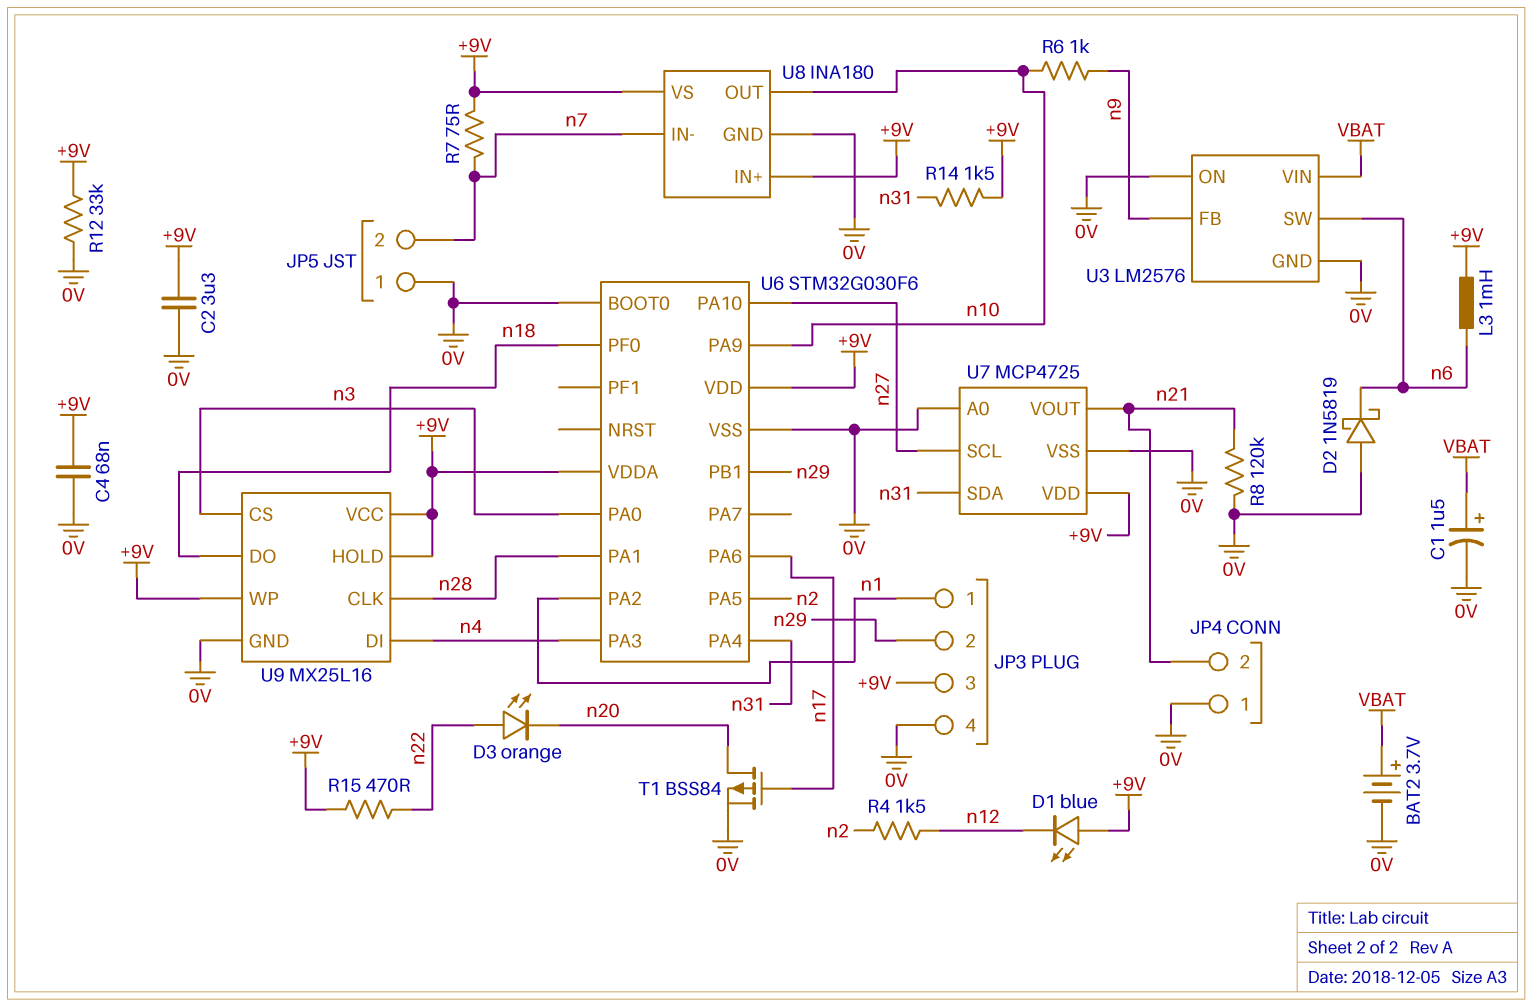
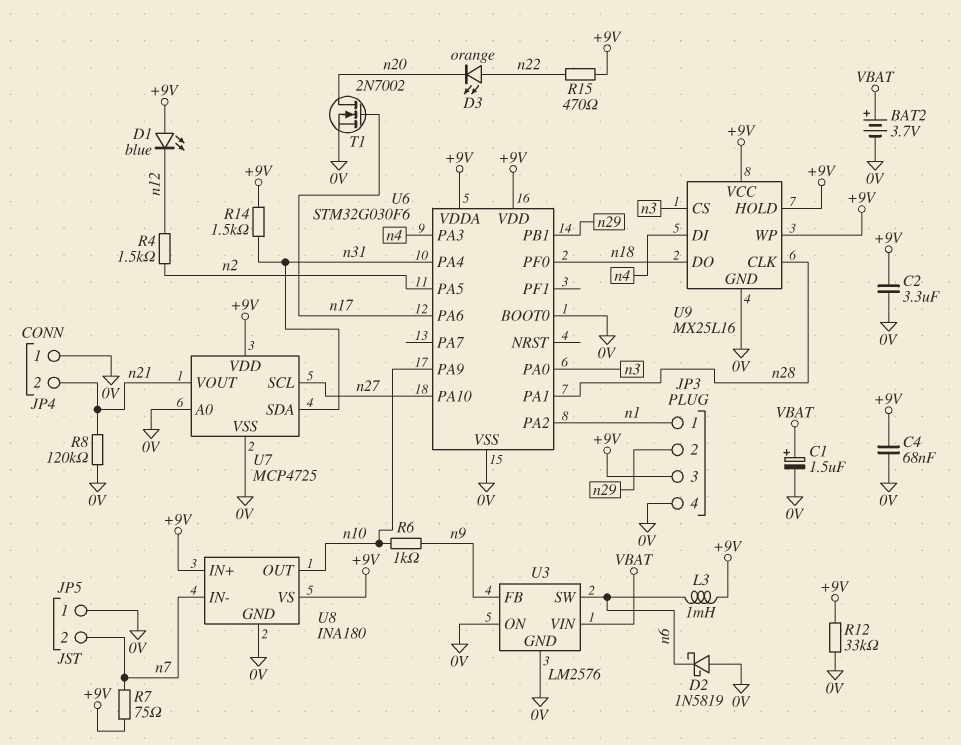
T1: PMOS BSS84 (G n17, D n20, S 0V) -> NMOS 2N7002 (G n17, D n20, S 0V)

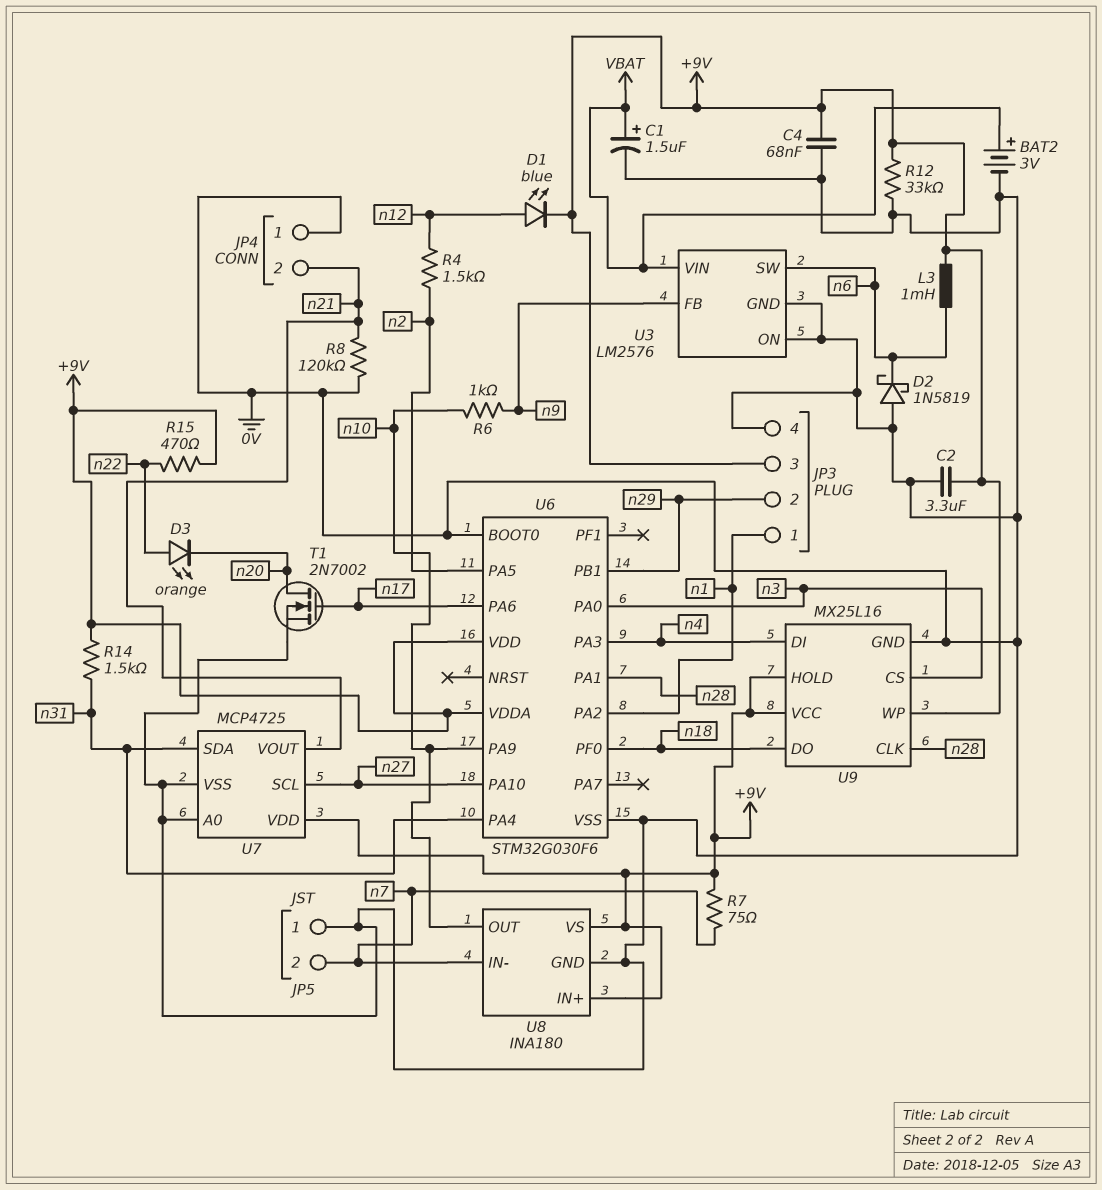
BAT2: 3.7V (plus VBAT, minus 0V) -> 3V (plus VBAT, minus 0V)
D1: LED blue (A +9V, K n12) -> LED blue (A n12, K +9V)

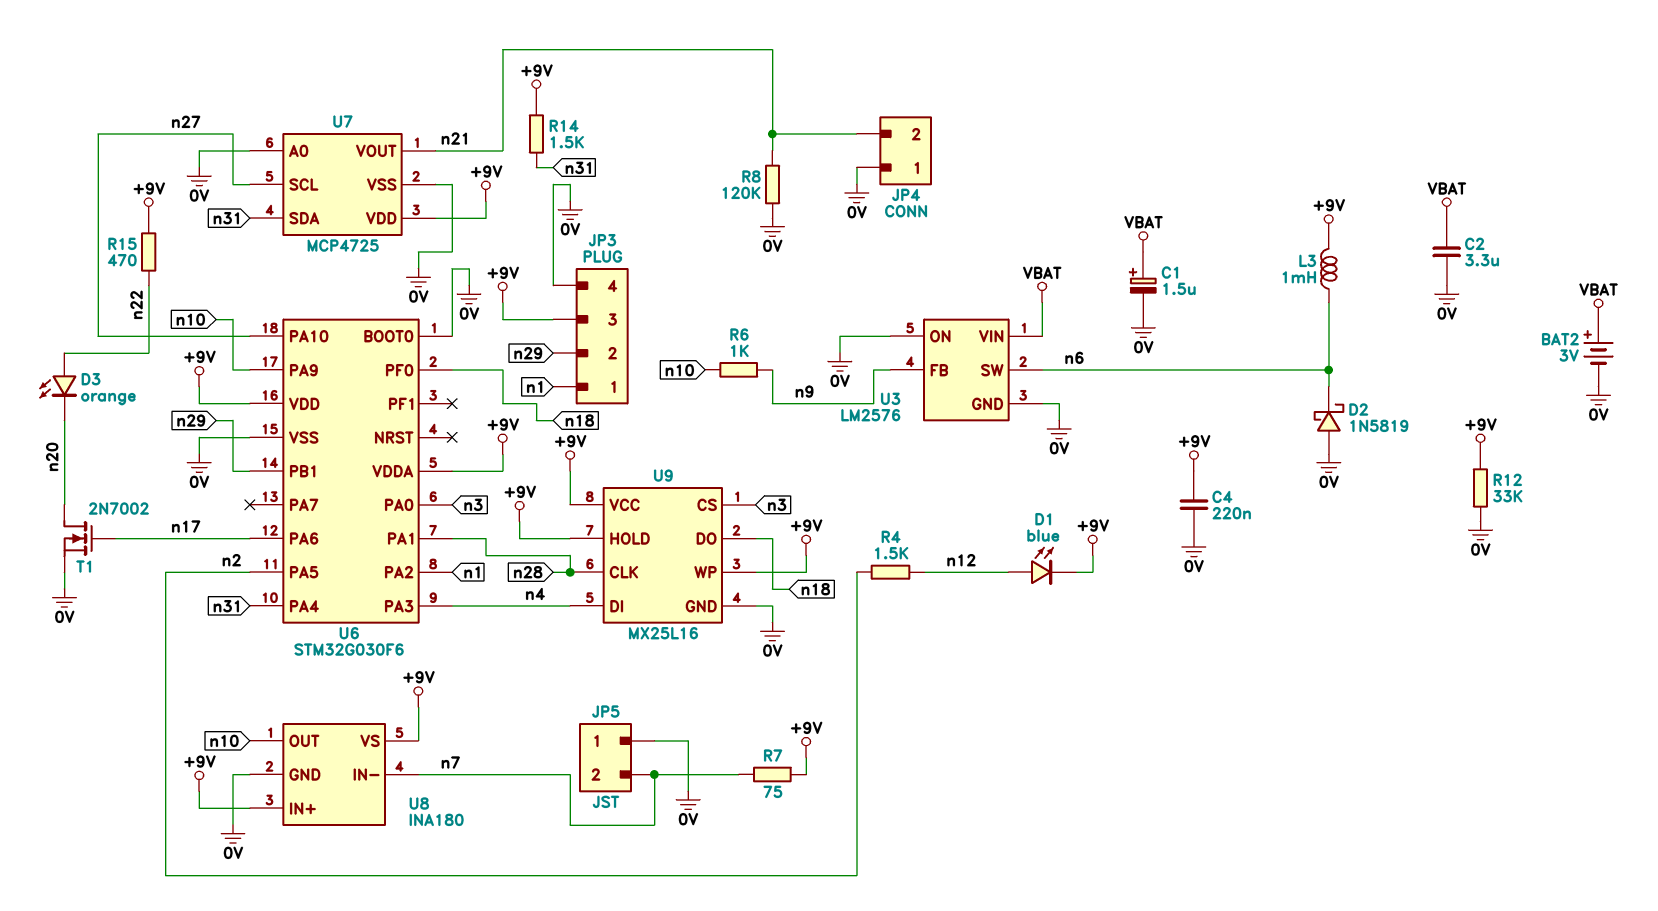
C2: 3.3uF (+9V, 0V) -> 3.3uF (0V, VBAT)
C4: 68nF (+9V, 0V) -> 220nF (+9V, 0V)

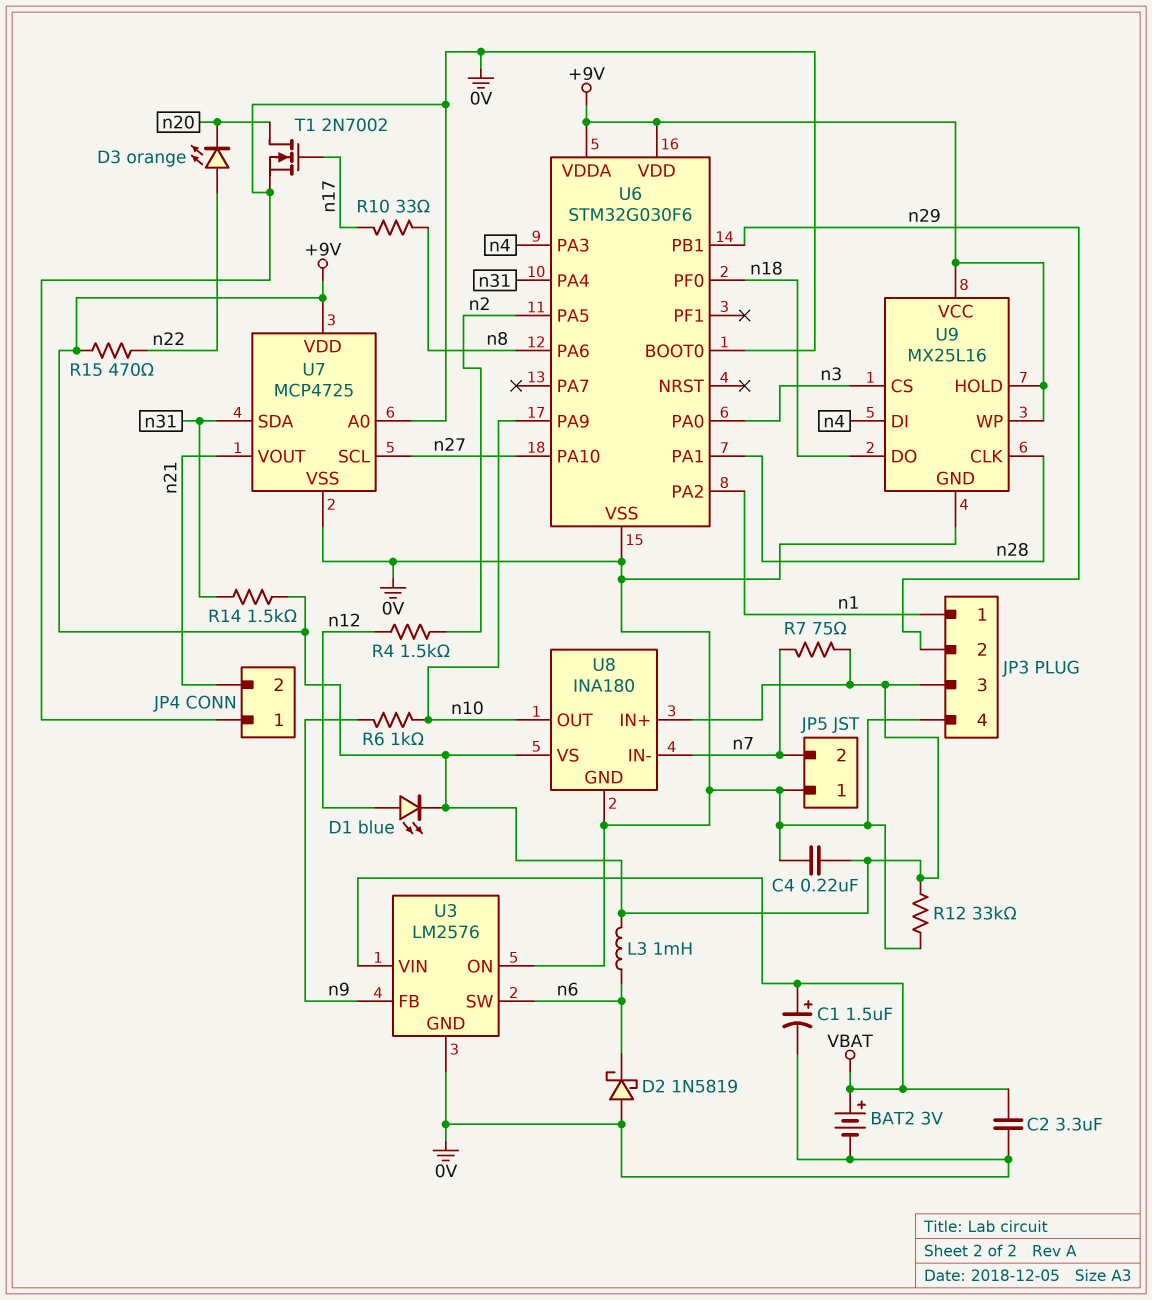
R8: 120k (0V, n21) -> none
R10: none -> 33 (n8, n17)
U6 pin PA6: n17 -> n8

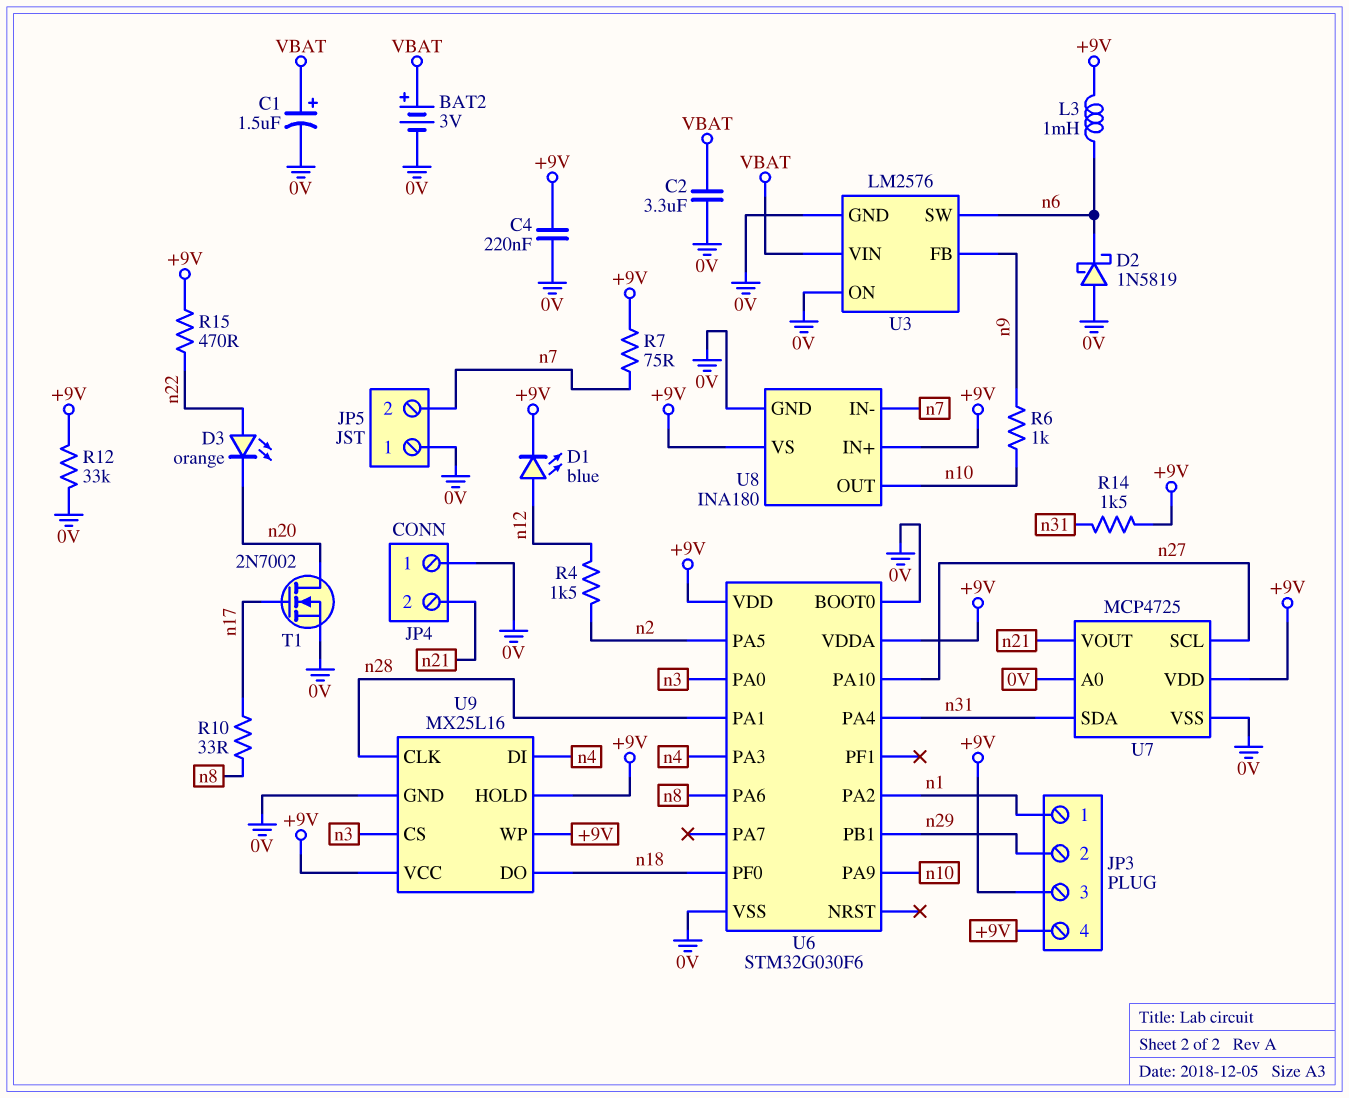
JP3 pin 4: 0V -> +9V

